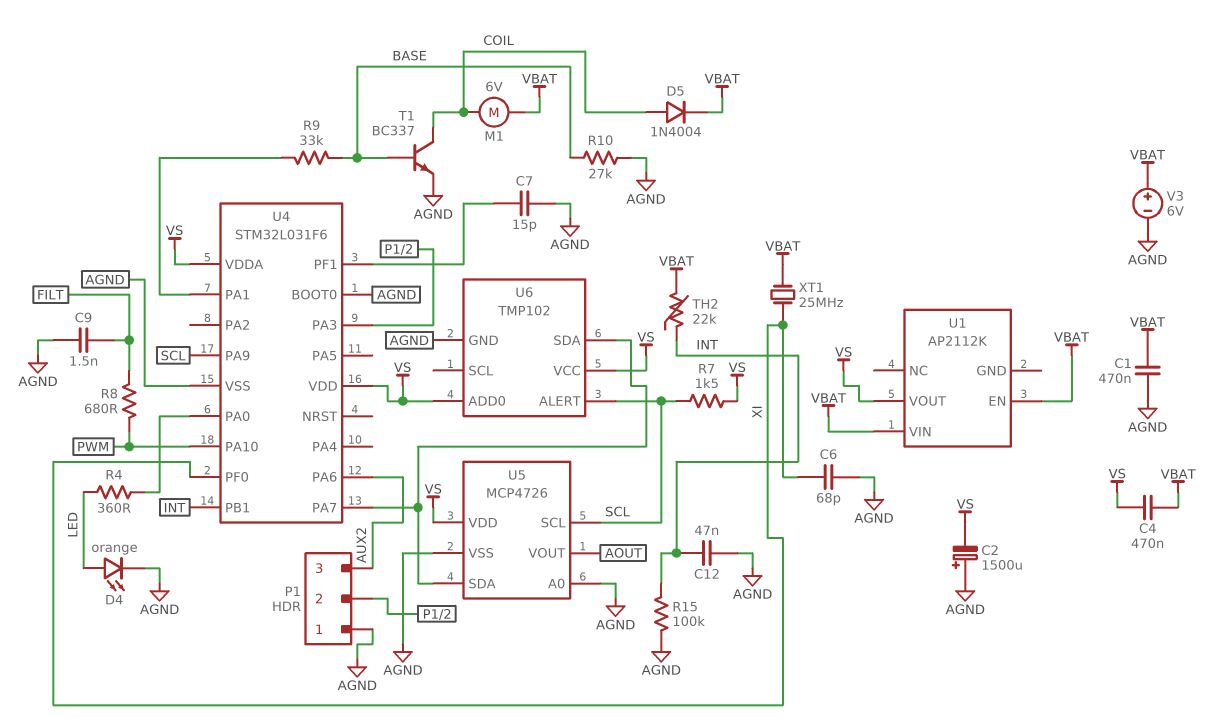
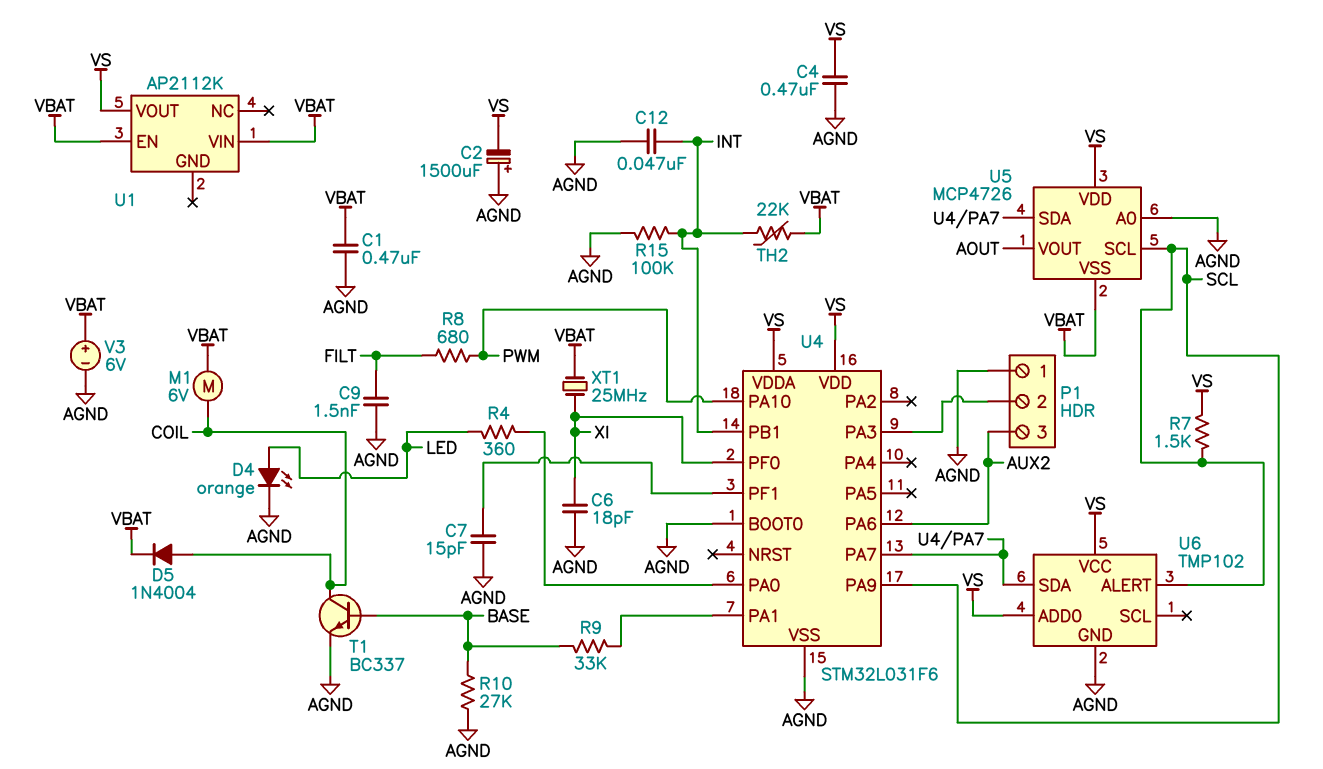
C4: 470nF (VBAT, VS) -> 470nF (AGND, VS)
C6: 68pF (AGND, XI) -> 18pF (AGND, XI)
U5 pin VSS: AGND -> VBAT

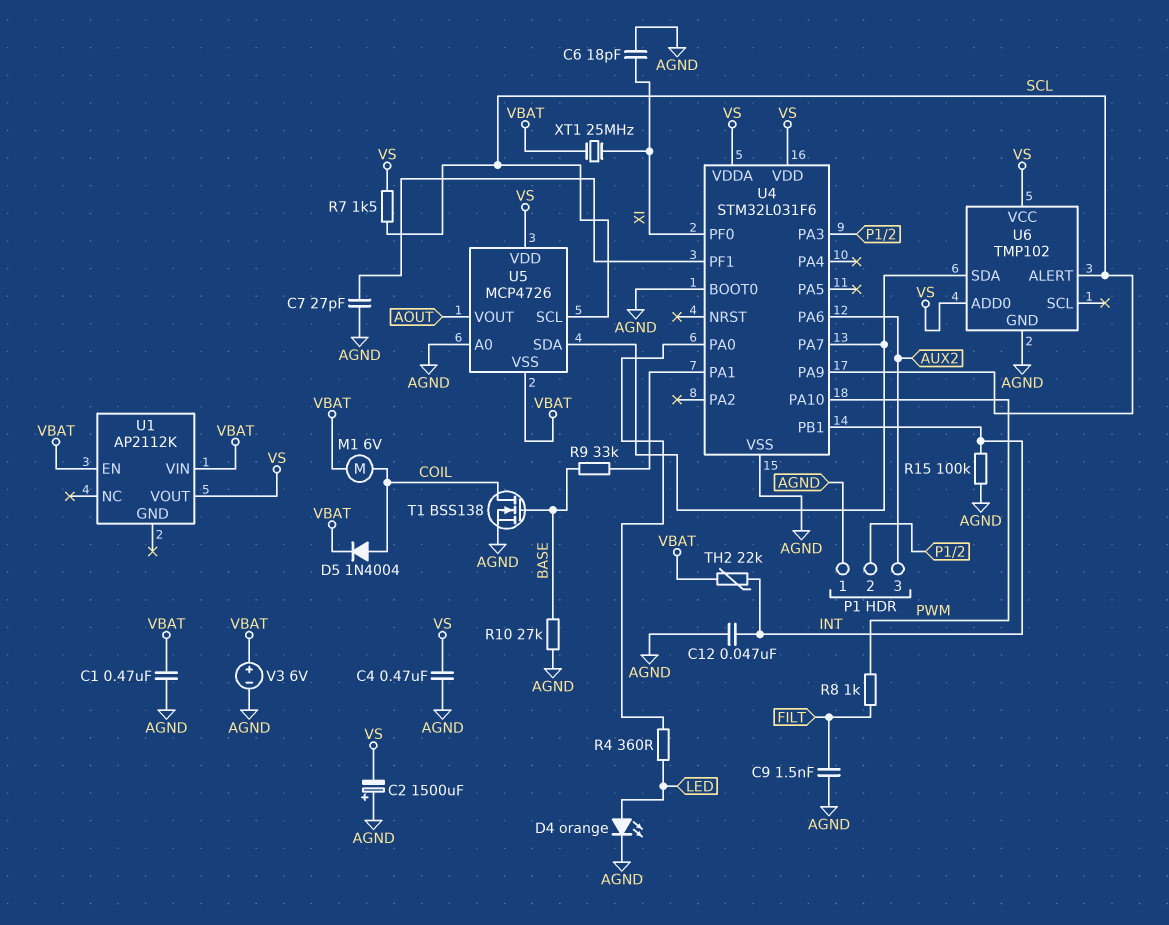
C7: 15pF (AGND, U4/PF1) -> 27pF (AGND, U4/PF1)
R8: 680 (FILT, PWM) -> 1k (FILT, PWM)
T1: NPN BC337 (B BASE, C COIL, E AGND) -> NMOS BSS138 (G BASE, D COIL, S AGND)

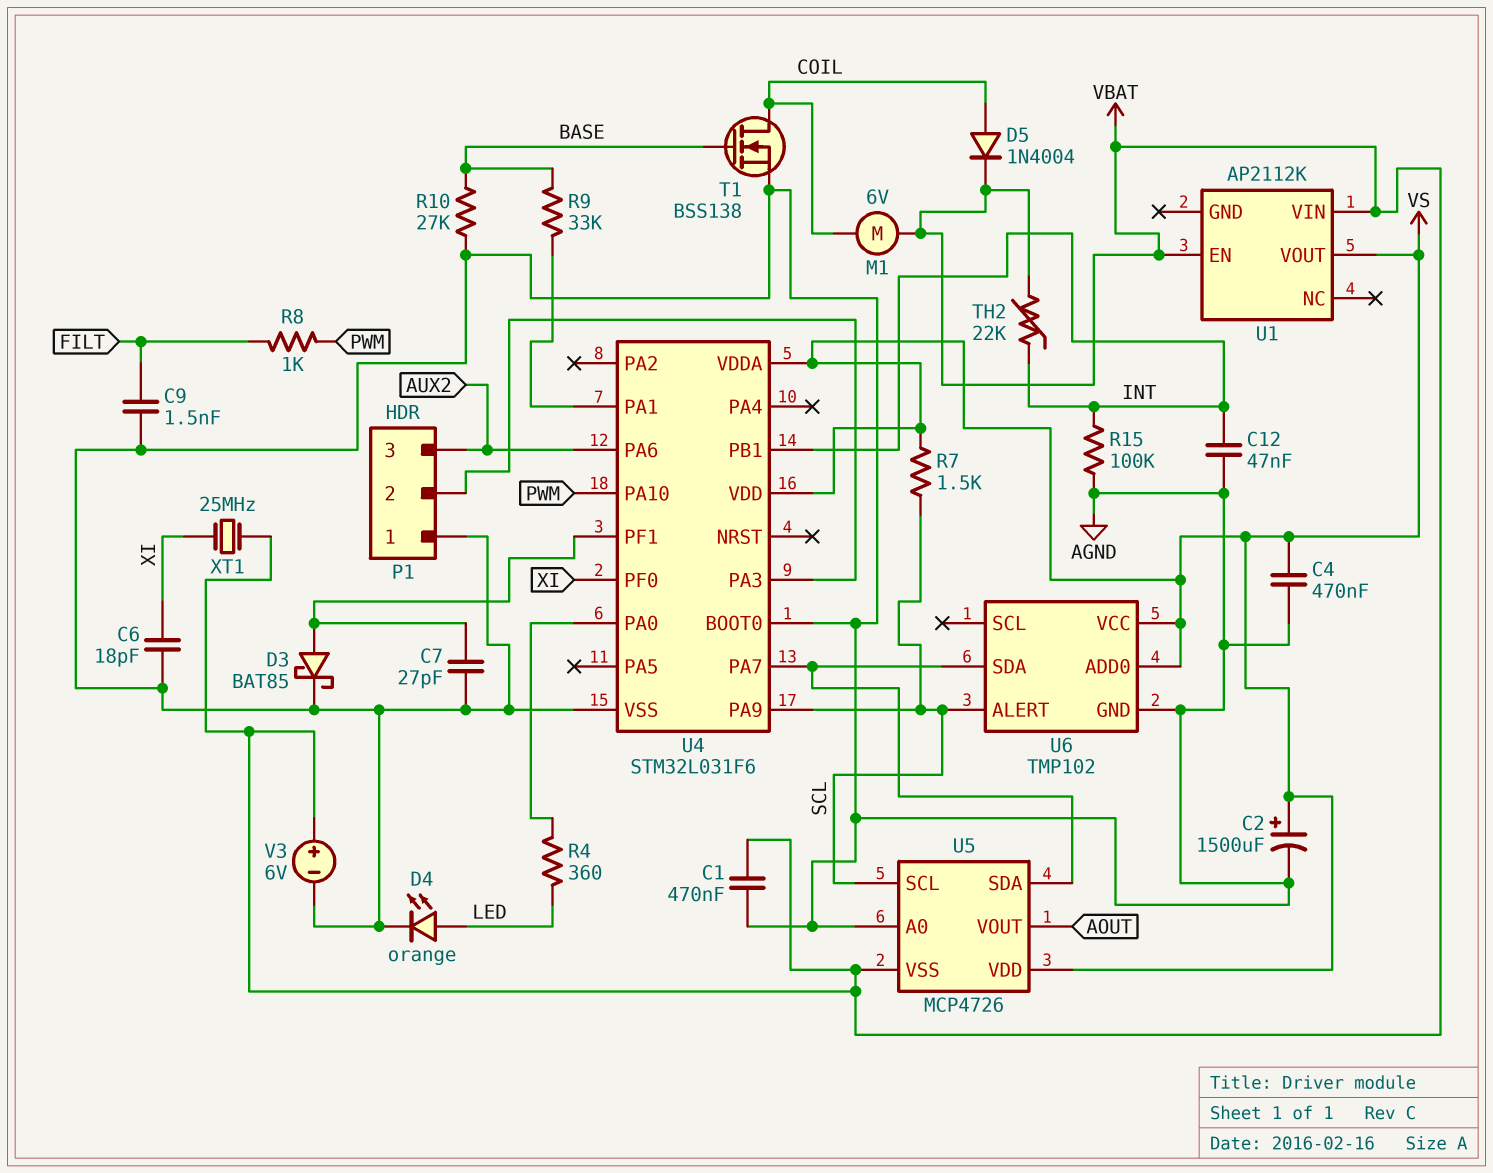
C2: 1500uF (plus AGND, minus VS) -> 1500uF (plus VS, minus AGND)
D3: none -> schottky BAT85 (A U4/PF1, K AGND)

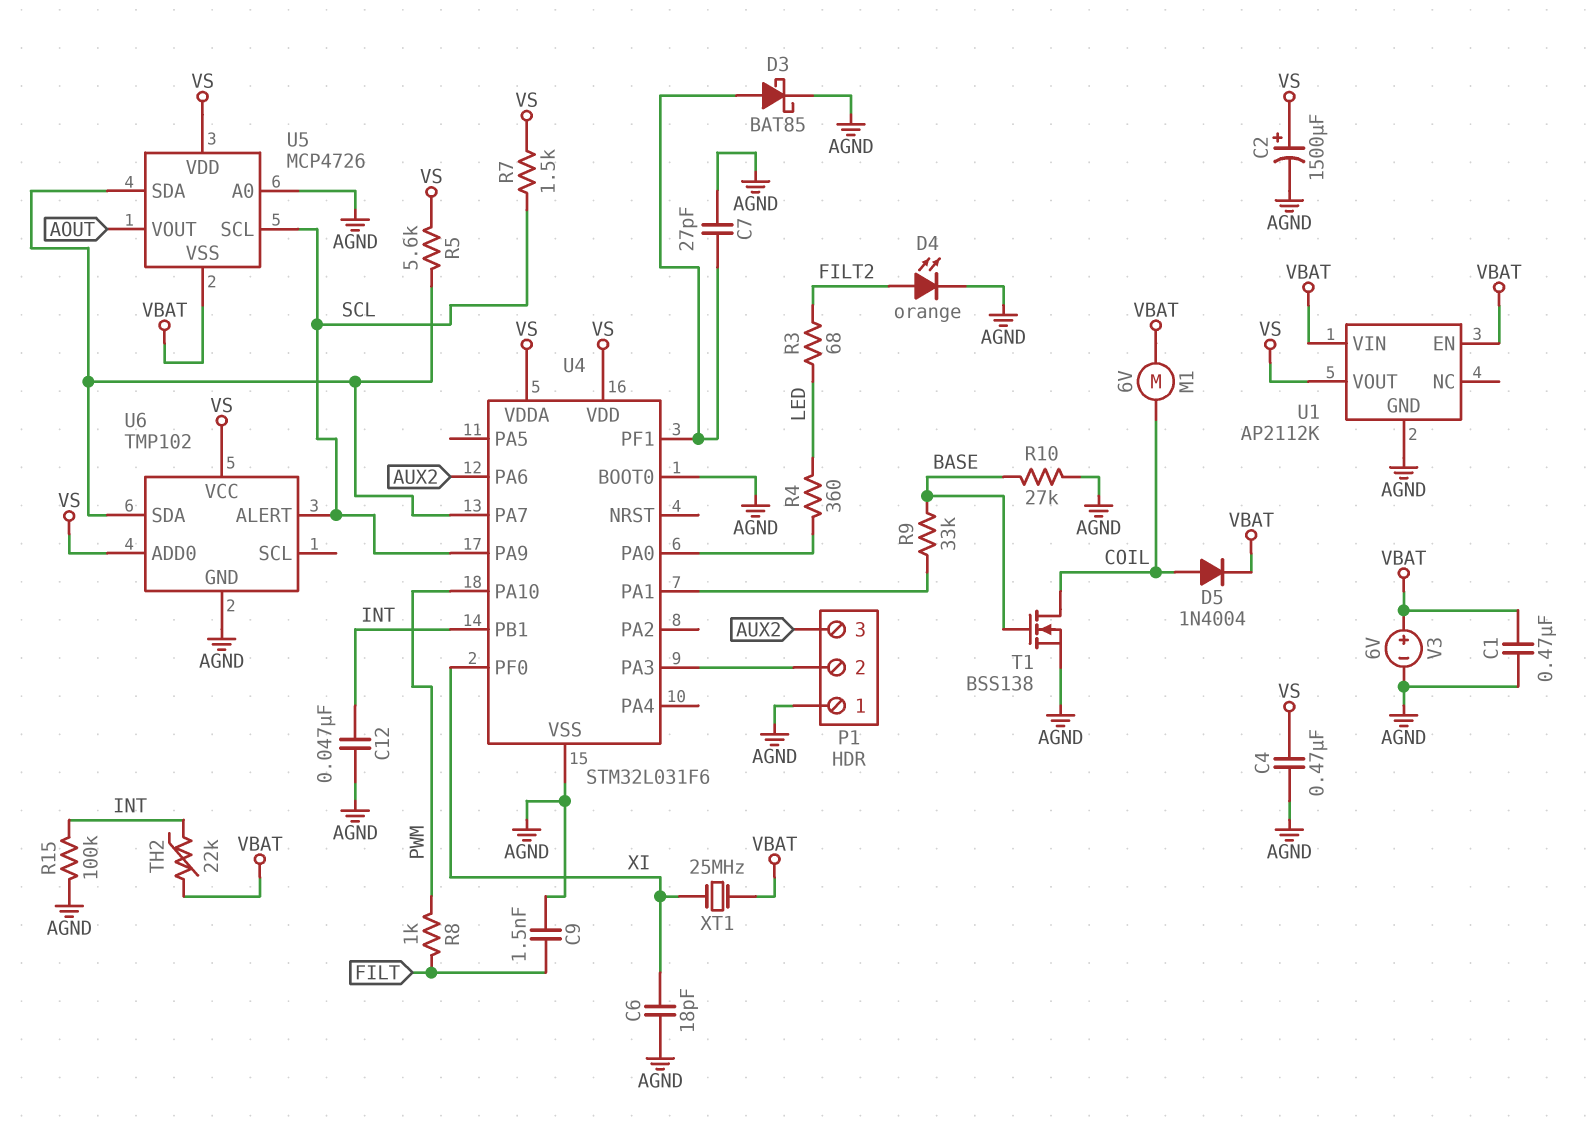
D4: LED orange (A LED, K AGND) -> LED orange (A FILT2, K AGND)
R3: none -> 68 (FILT2, LED)
R5: none -> 5.6k (U4/PA7, VS)
U1 pin GND: none -> AGND

